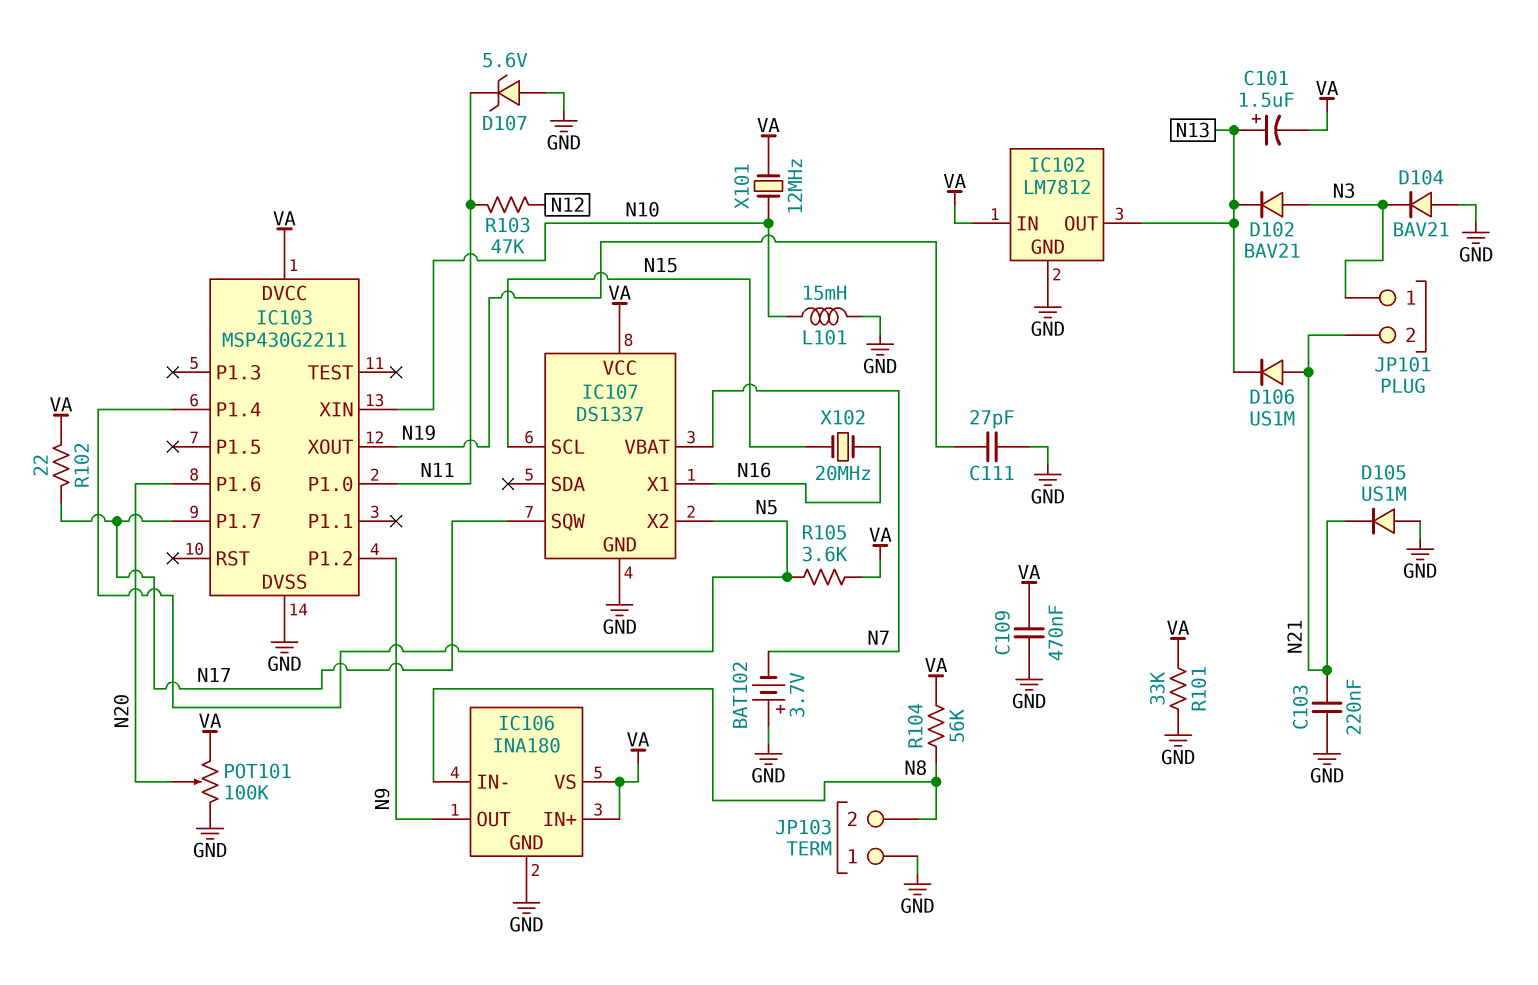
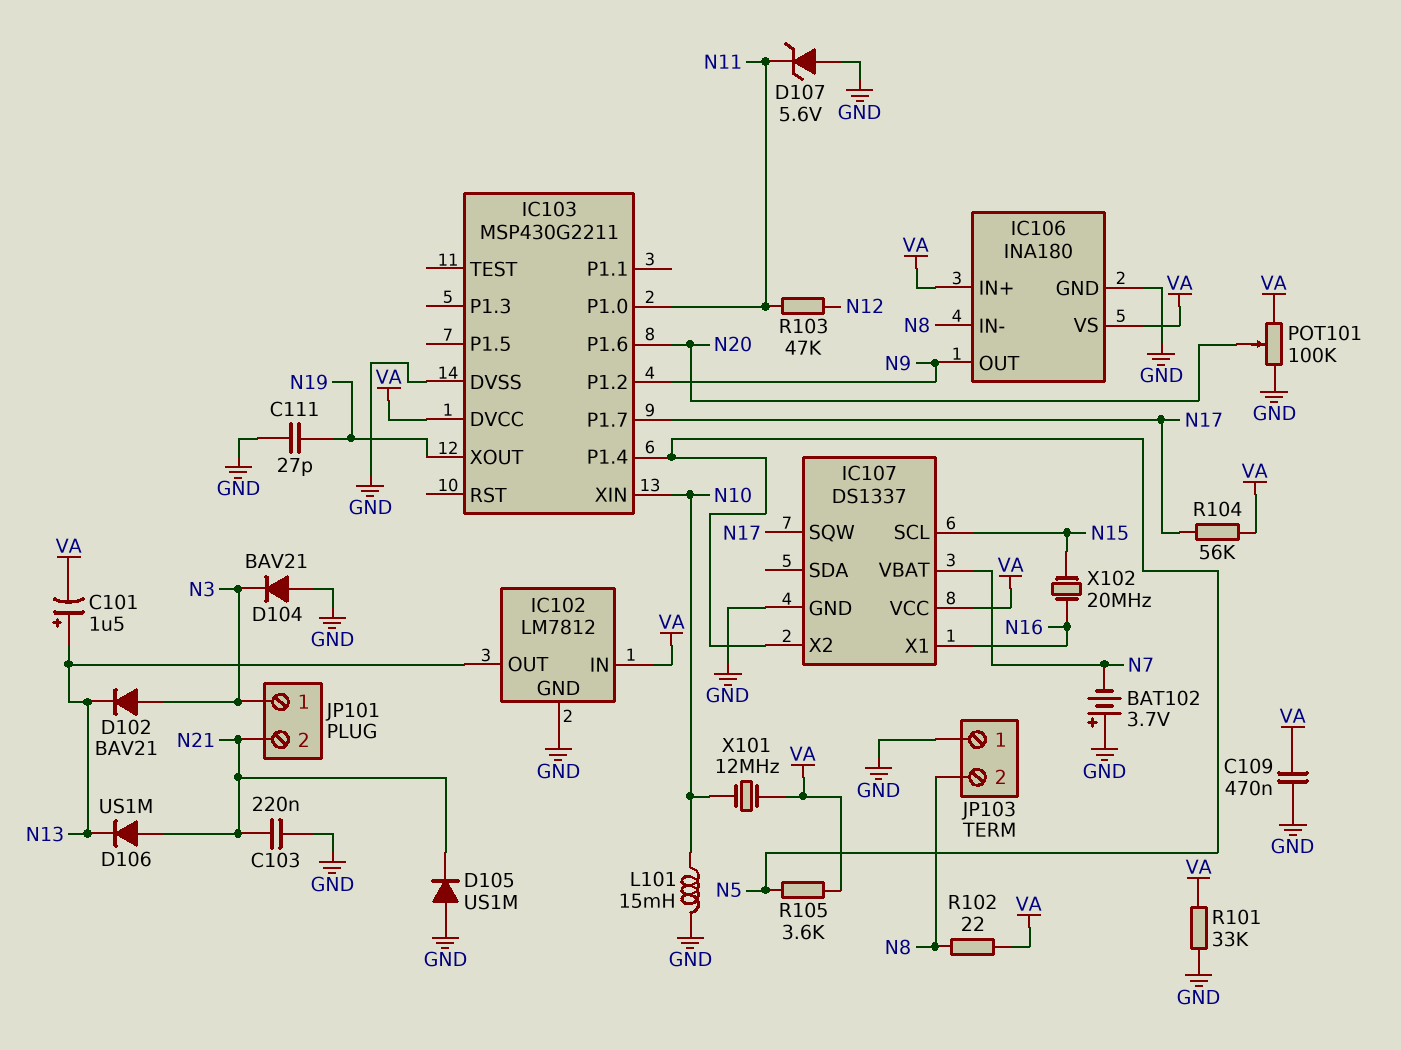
R102: 22 (N17, VA) -> 22 (N8, VA)
R104: 56k (N8, VA) -> 56k (N17, VA)

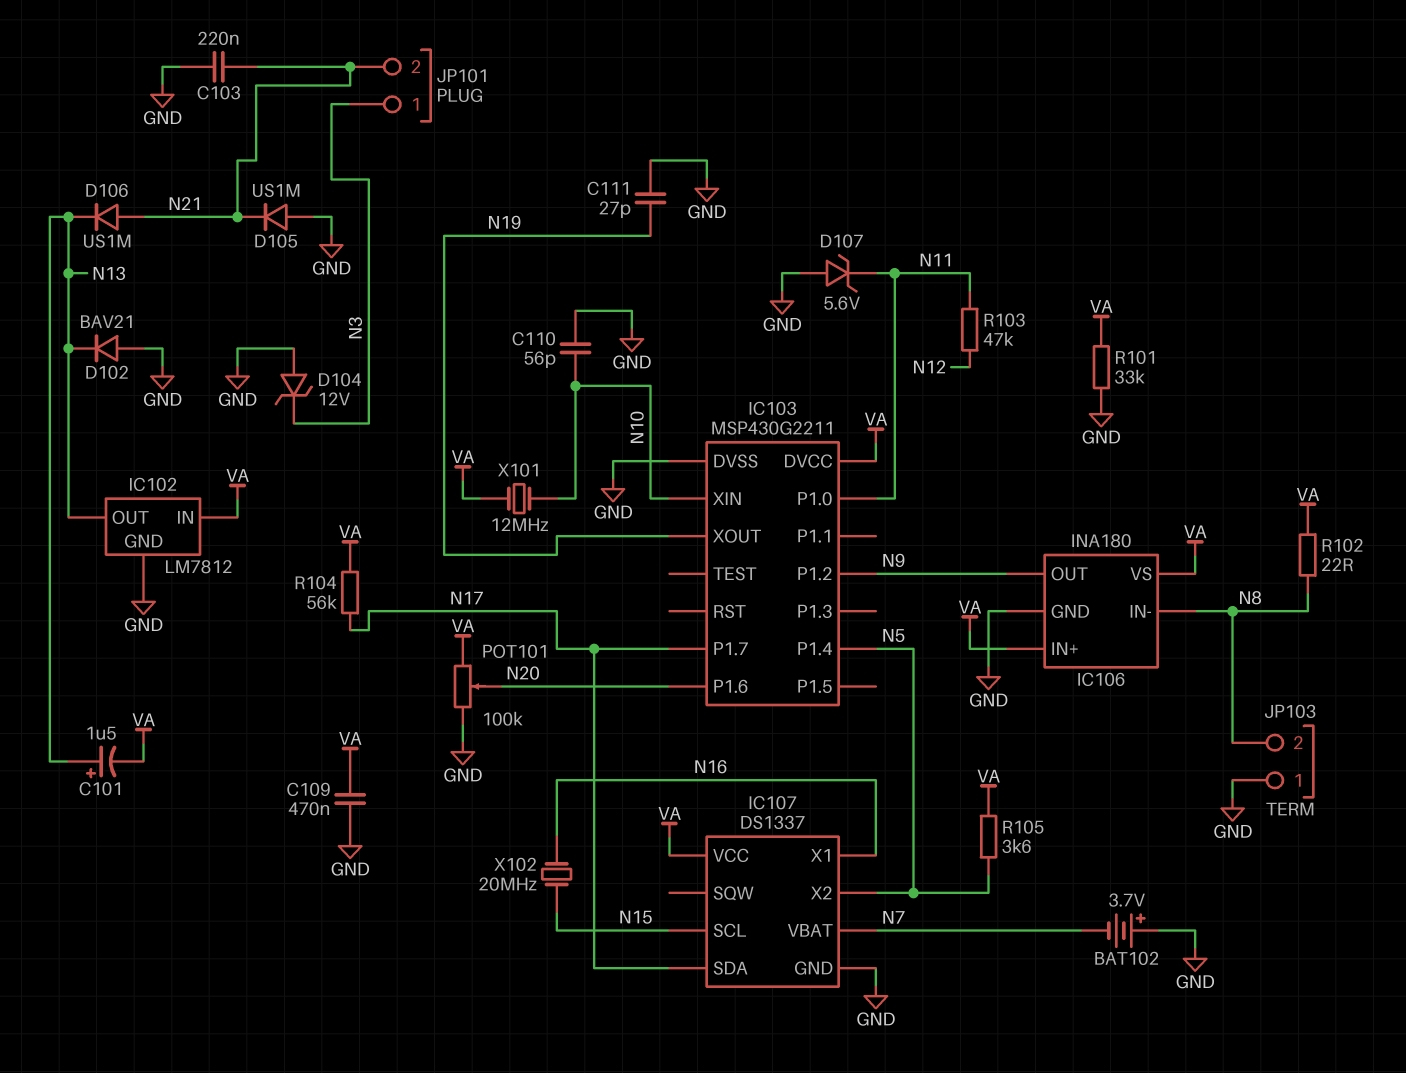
C110: none -> 56pF (GND, N10)
D102: diode BAV21 (A N3, K N13) -> diode BAV21 (A GND, K N13)
D104: diode BAV21 (A GND, K N3) -> zener 12V (A GND, K N3)
IC107 pin SDA: none -> N17
IC107 pin SQW: N17 -> none
L101: 15mH (GND, N10) -> none

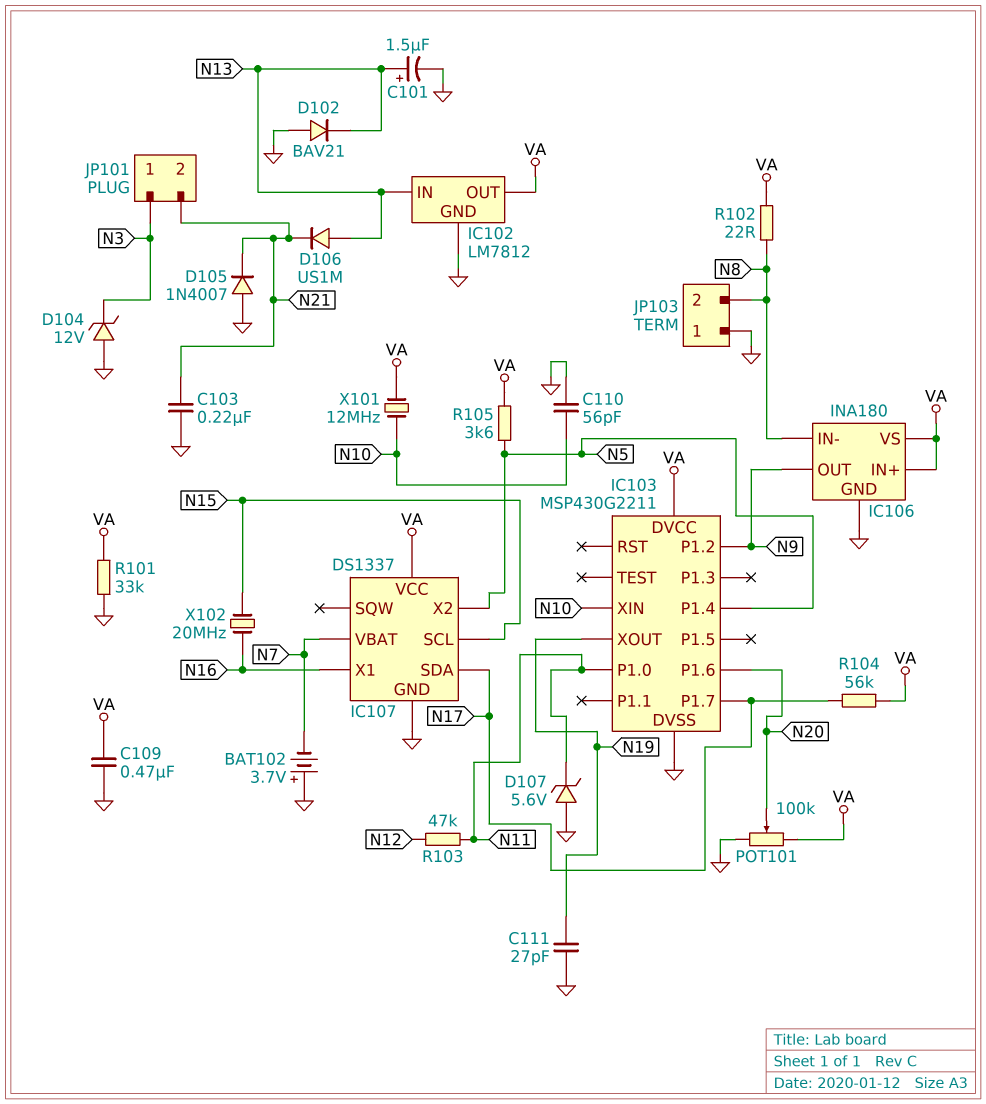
C101: 1.5uF (plus N13, minus VA) -> 1.5uF (plus N13, minus GND)
D105: diode US1M (A GND, K N21) -> diode 1N4007 (A GND, K N21)
D106: diode US1M (A N21, K N13) -> diode US1M (A N13, K N21)
IC102 pin IN: VA -> N13
IC102 pin OUT: N13 -> VA

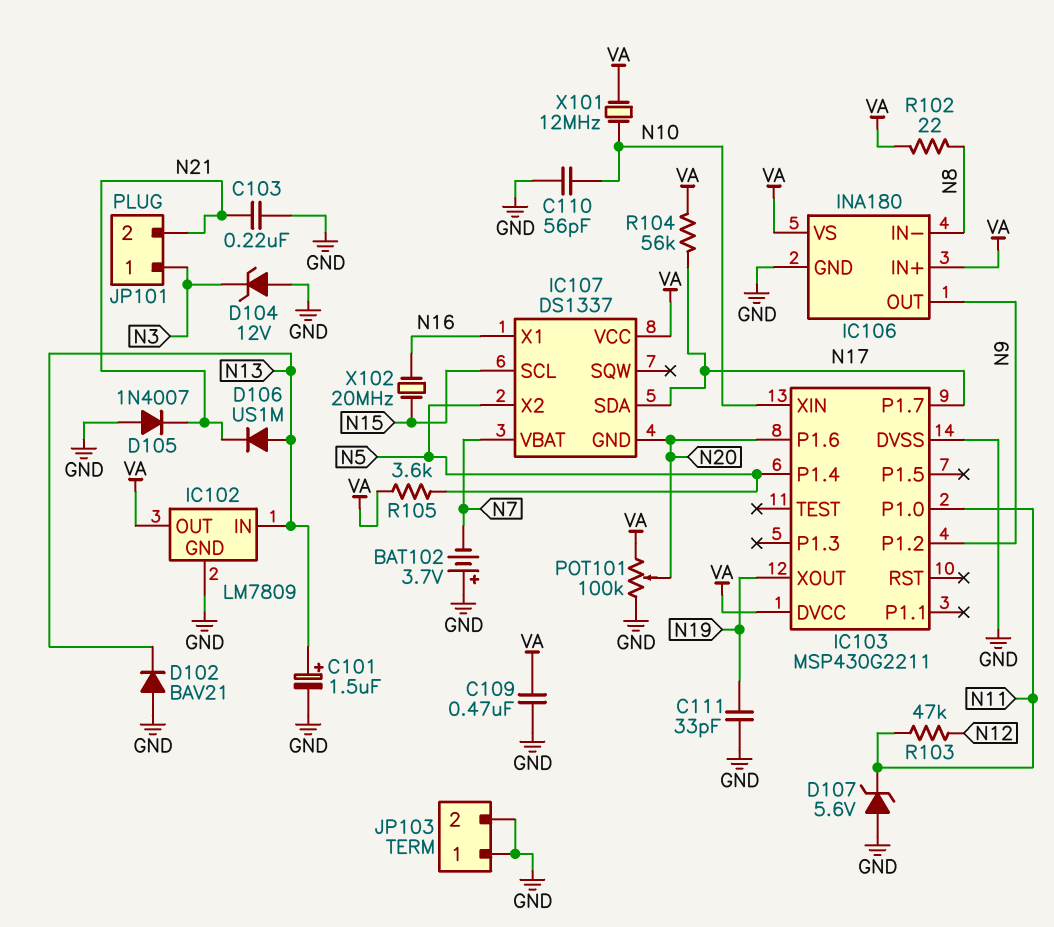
C111: 27pF (GND, N19) -> 33pF (GND, N19)
IC102: LM7812 -> LM7809
IC107 pin GND: GND -> N20
JP103 pin 2: N8 -> GND
R101: 33k (GND, VA) -> none

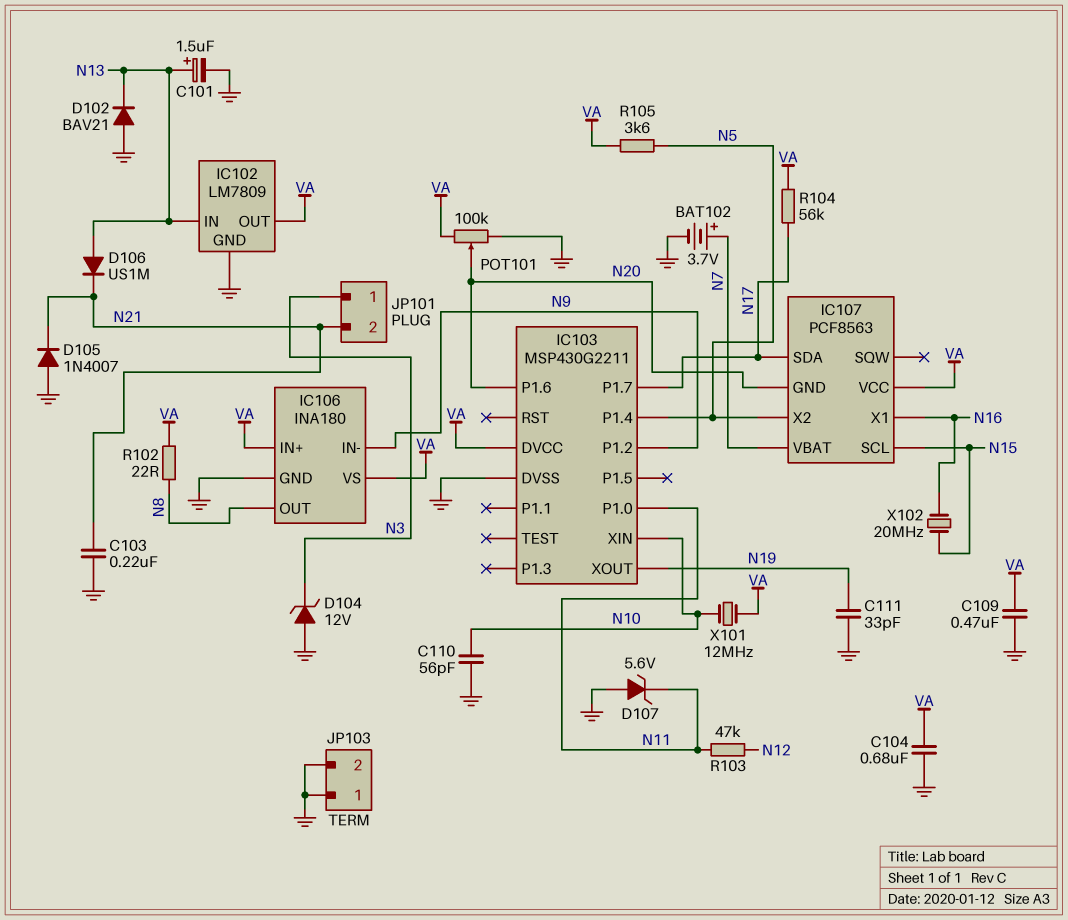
BAT102: 3.7V (plus GND, minus N7) -> 3.7V (plus N7, minus GND)
C104: none -> 680nF (GND, VA)
IC106 pin IN-: N8 -> N9
IC106 pin OUT: N9 -> N8
IC107: DS1337 -> PCF8563

